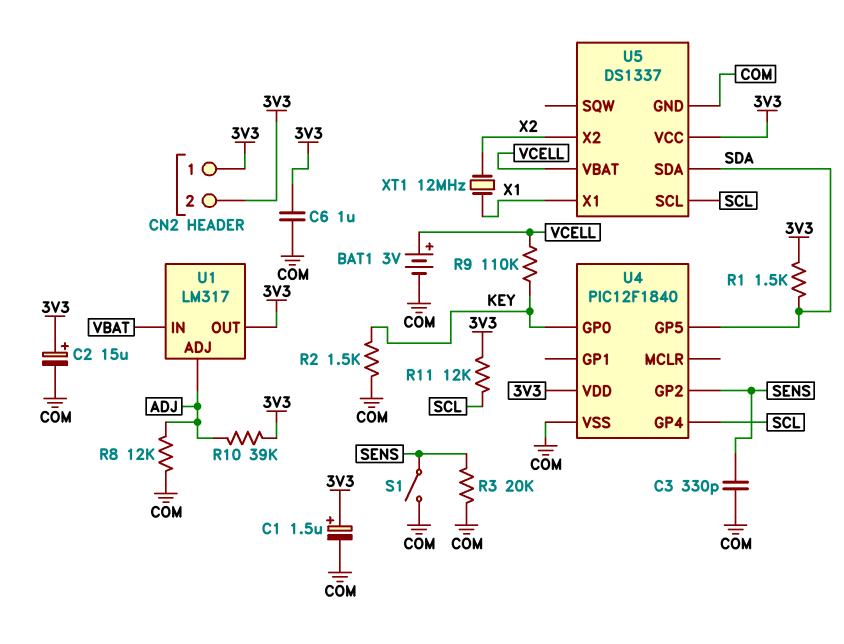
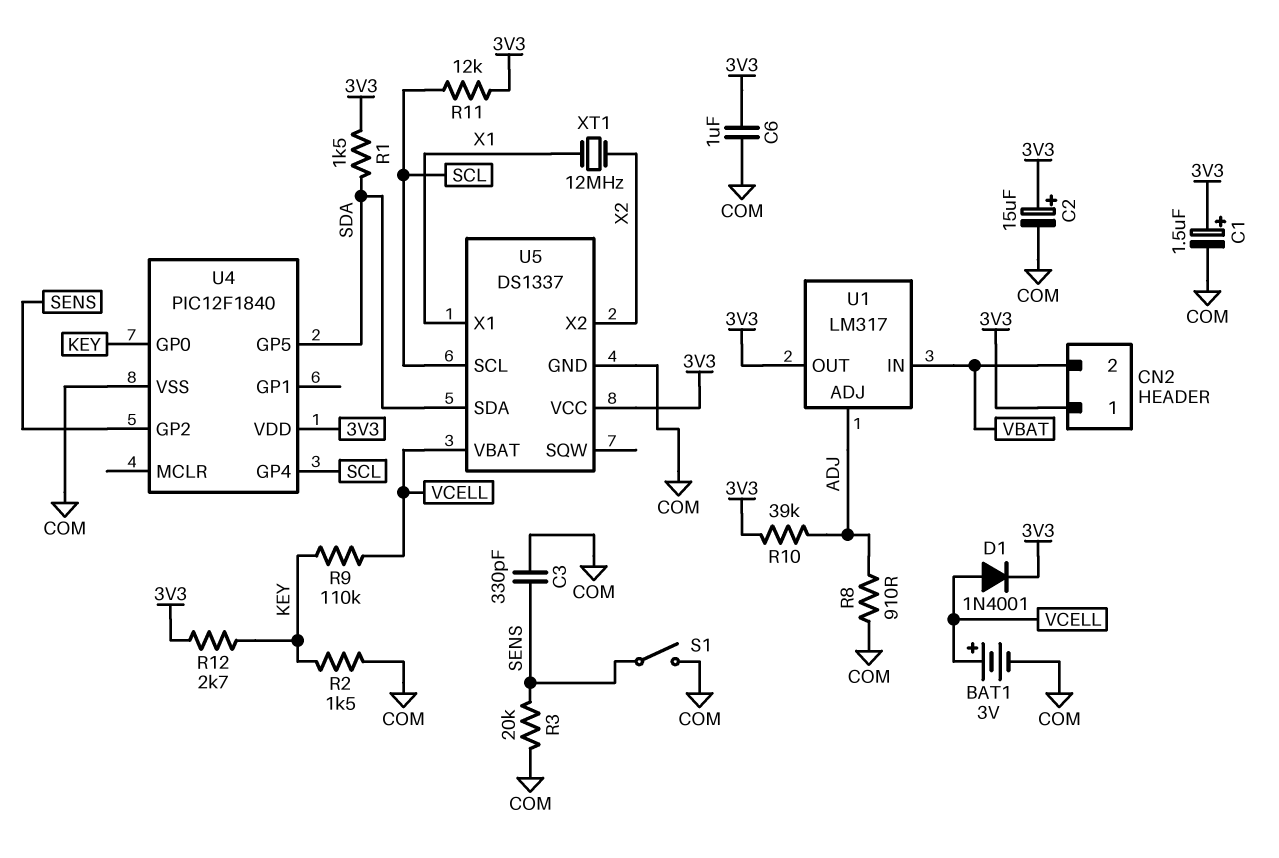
CN2 pin 2: 3V3 -> VBAT
D1: none -> diode 1N4001 (A VCELL, K 3V3)
R8: 12k (ADJ, COM) -> 910 (ADJ, COM)
R12: none -> 2.7k (3V3, KEY)

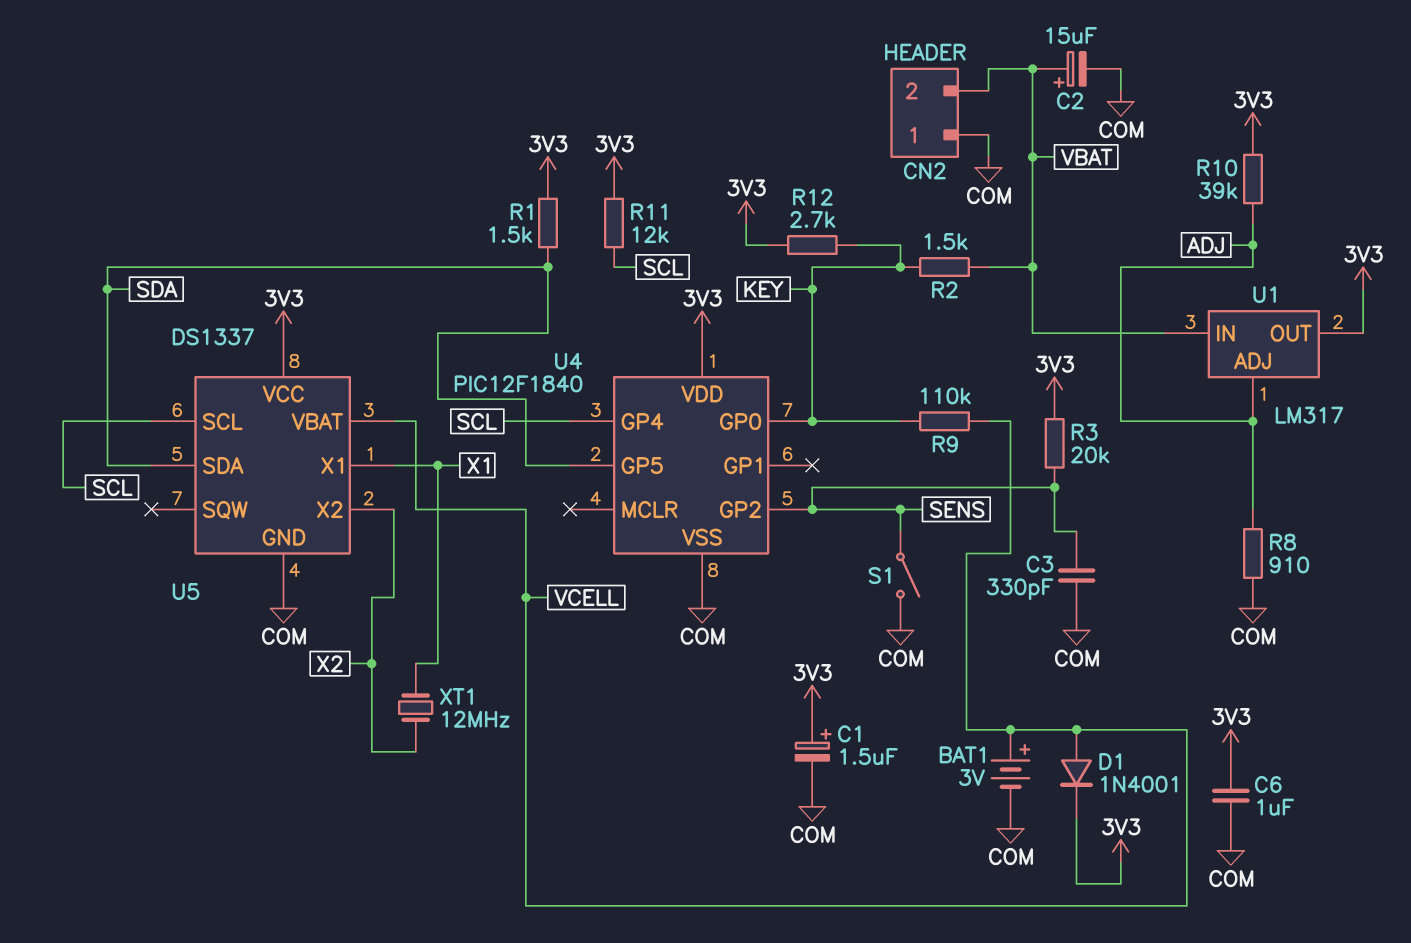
C2: 15uF (plus 3V3, minus COM) -> 15uF (plus VBAT, minus COM)
CN2 pin 1: 3V3 -> COM
R2: 1.5k (COM, KEY) -> 1.5k (KEY, VBAT)
R3: 20k (COM, SENS) -> 20k (3V3, SENS)

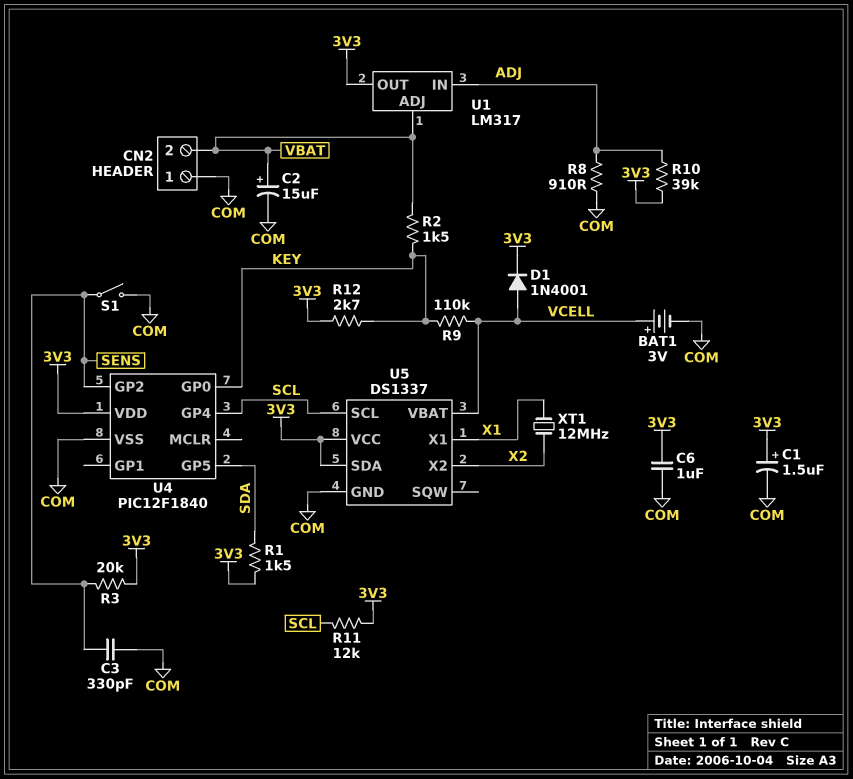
U1 pin ADJ: ADJ -> VBAT
U1 pin IN: VBAT -> ADJ
U5 pin SDA: SDA -> 3V3

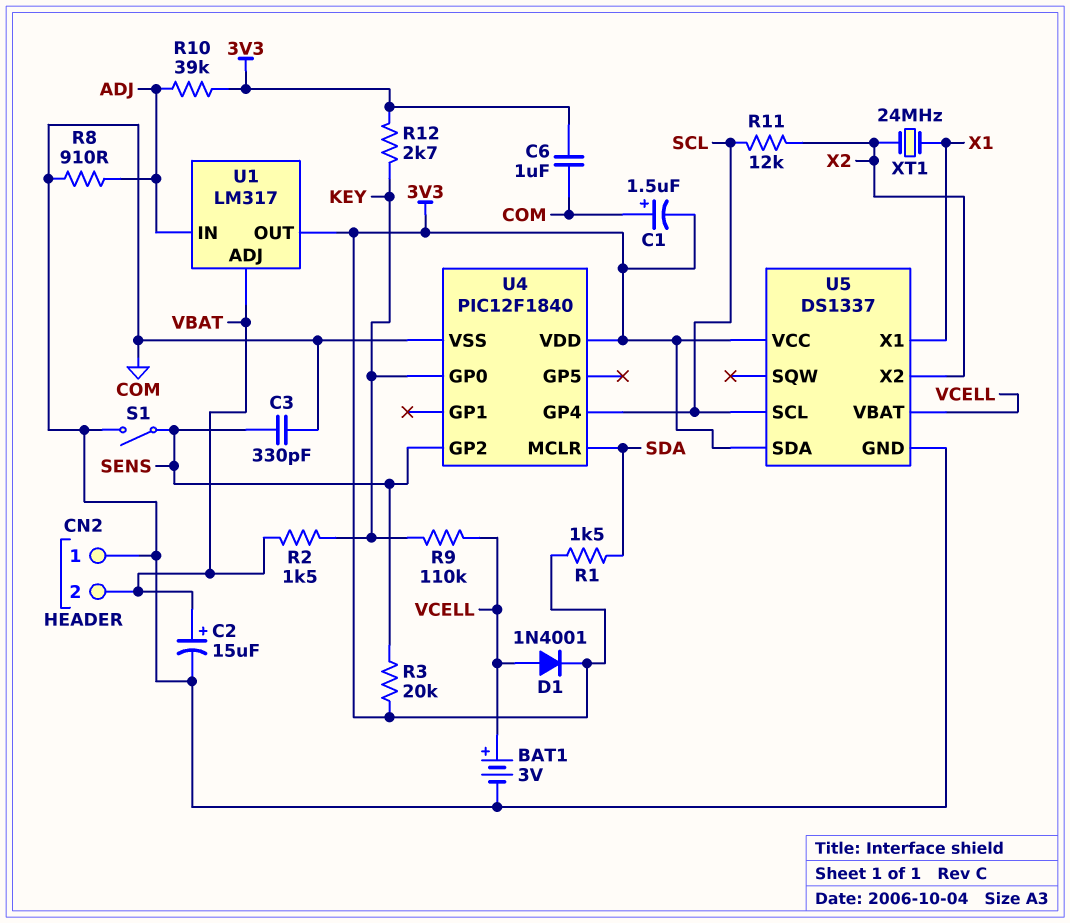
C1: 1.5uF (plus 3V3, minus COM) -> 1.5uF (plus COM, minus 3V3)
R11: 12k (3V3, SCL) -> 12k (SCL, X2)
U4 pin GP5: SDA -> none
U4 pin MCLR: none -> SDA
XT1: 12MHz (X1, X2) -> 24MHz (X1, X2)

